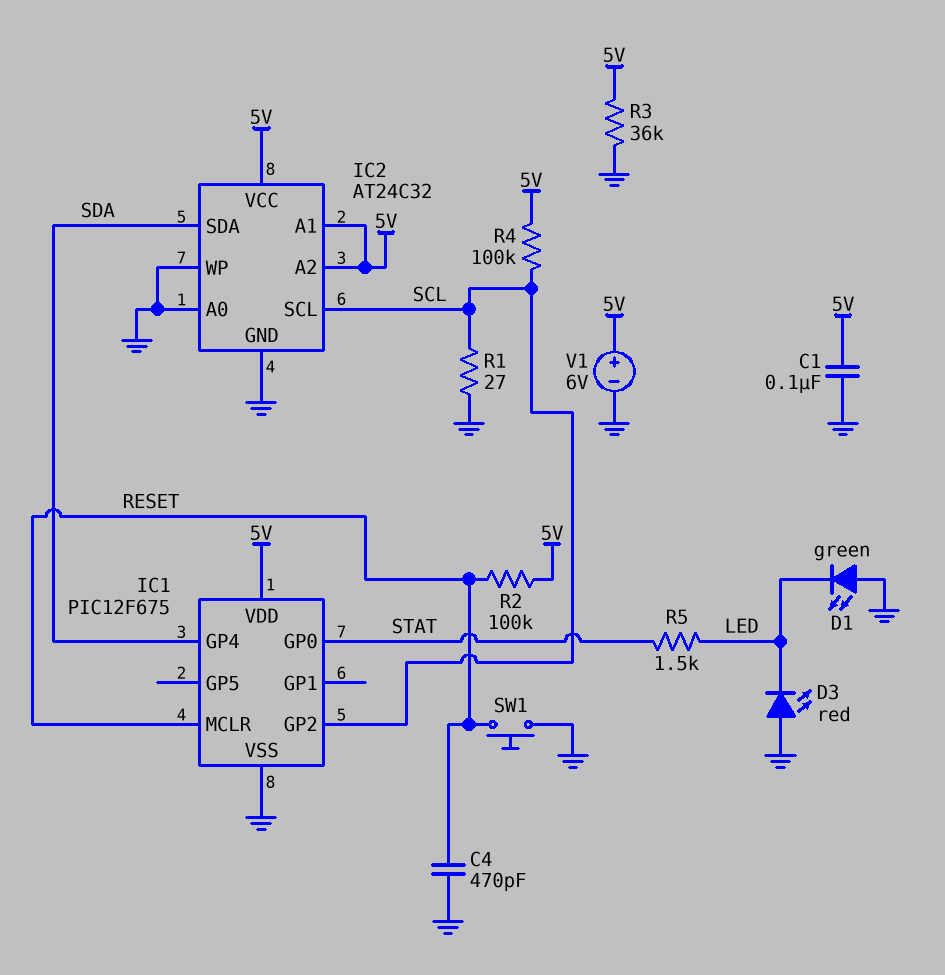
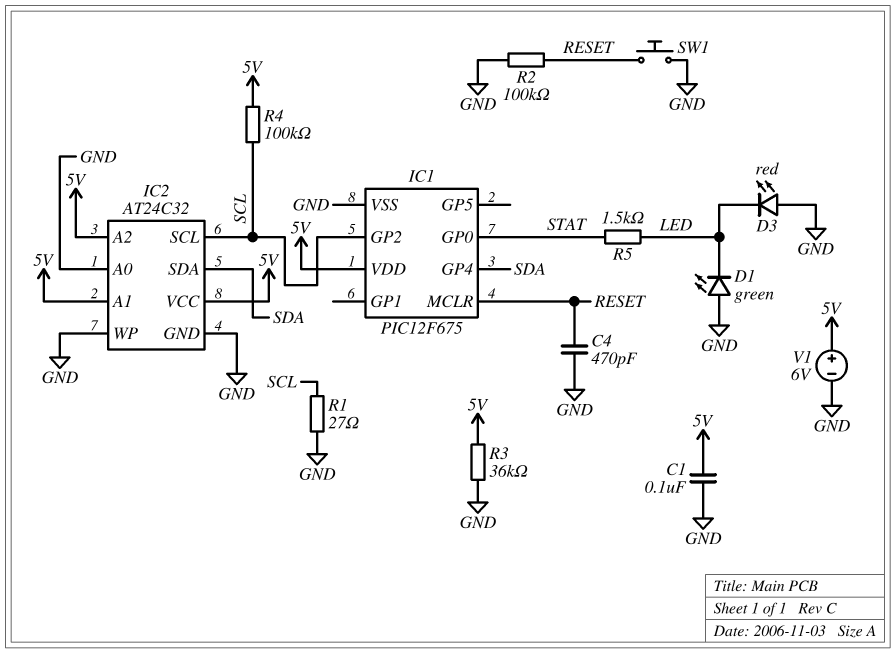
R2: 100k (5V, RESET) -> 100k (GND, RESET)

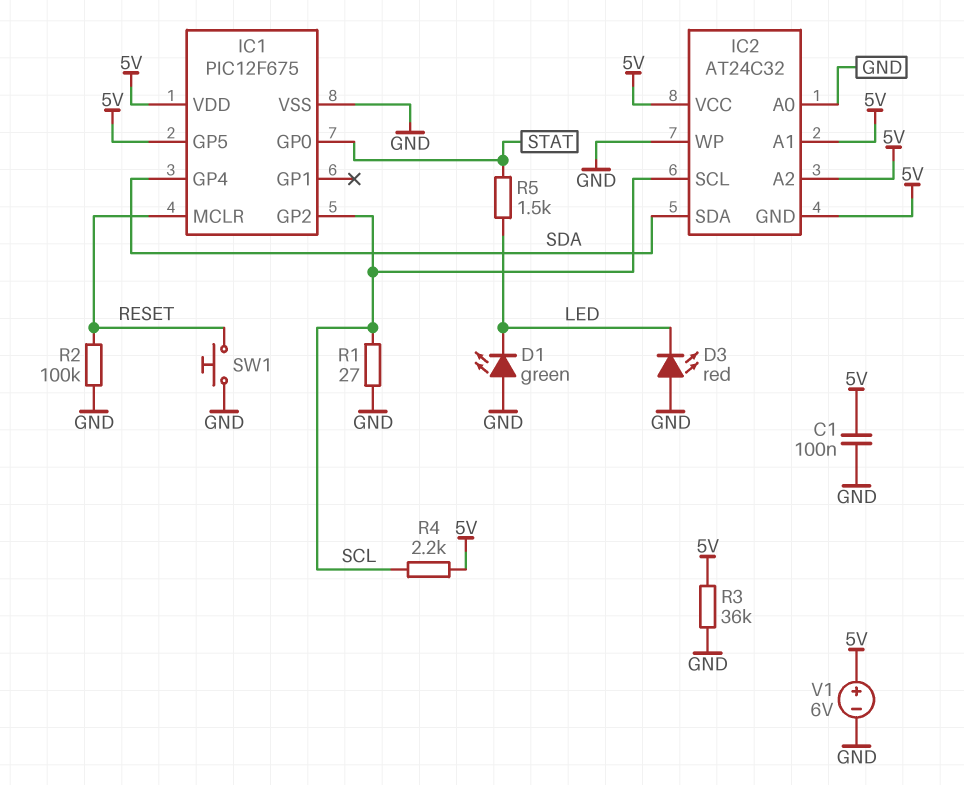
C4: 470pF (GND, RESET) -> none
IC1 pin GP5: none -> 5V
IC2 pin GND: GND -> 5V
R4: 100k (5V, SCL) -> 2.2k (5V, SCL)

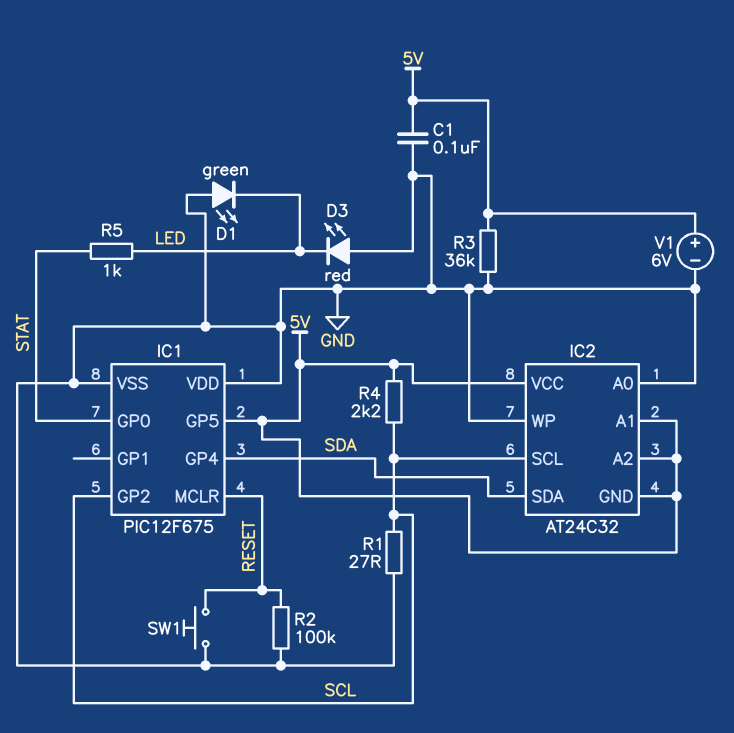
IC1 pin VDD: 5V -> GND
R5: 1.5k (LED, STAT) -> 1k (LED, STAT)

